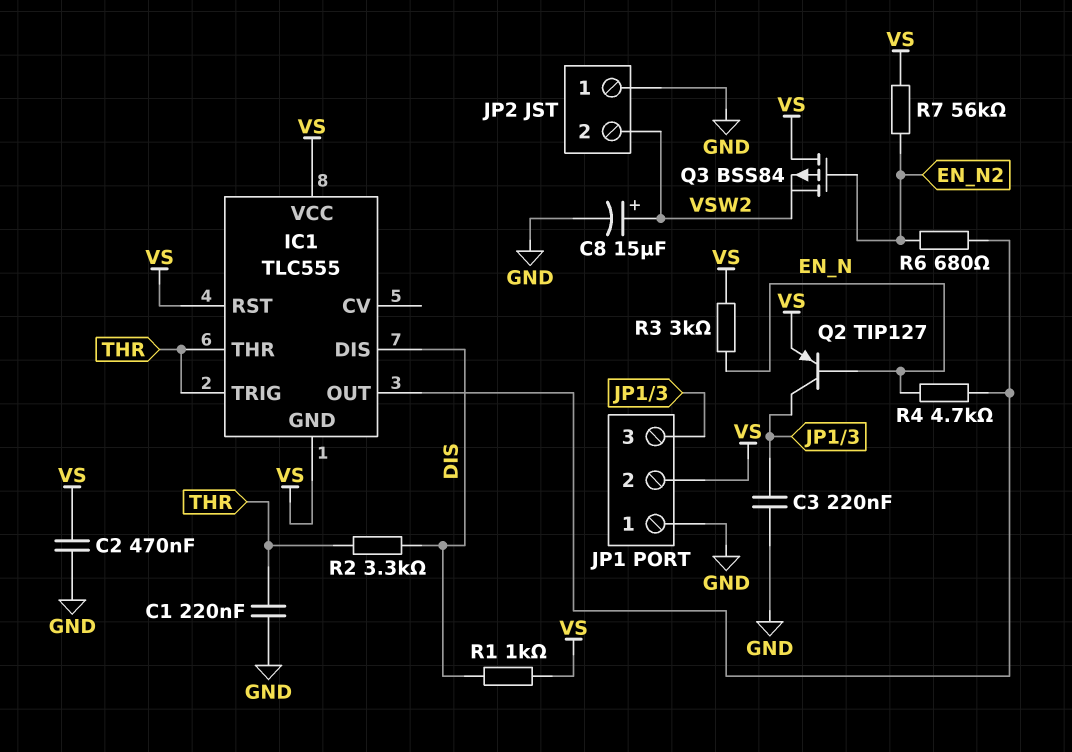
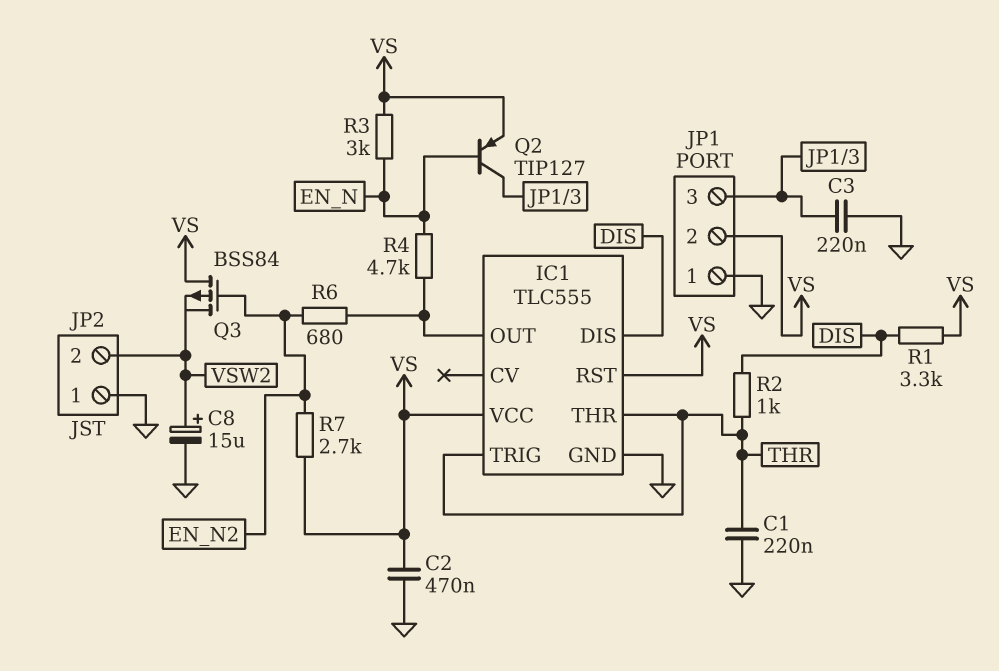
IC1 pin GND: VS -> GND
R1: 1k (DIS, VS) -> 3.3k (DIS, VS)
R2: 3.3k (DIS, THR) -> 1k (DIS, THR)
R7: 56k (EN_N2, VS) -> 2.7k (EN_N2, VS)

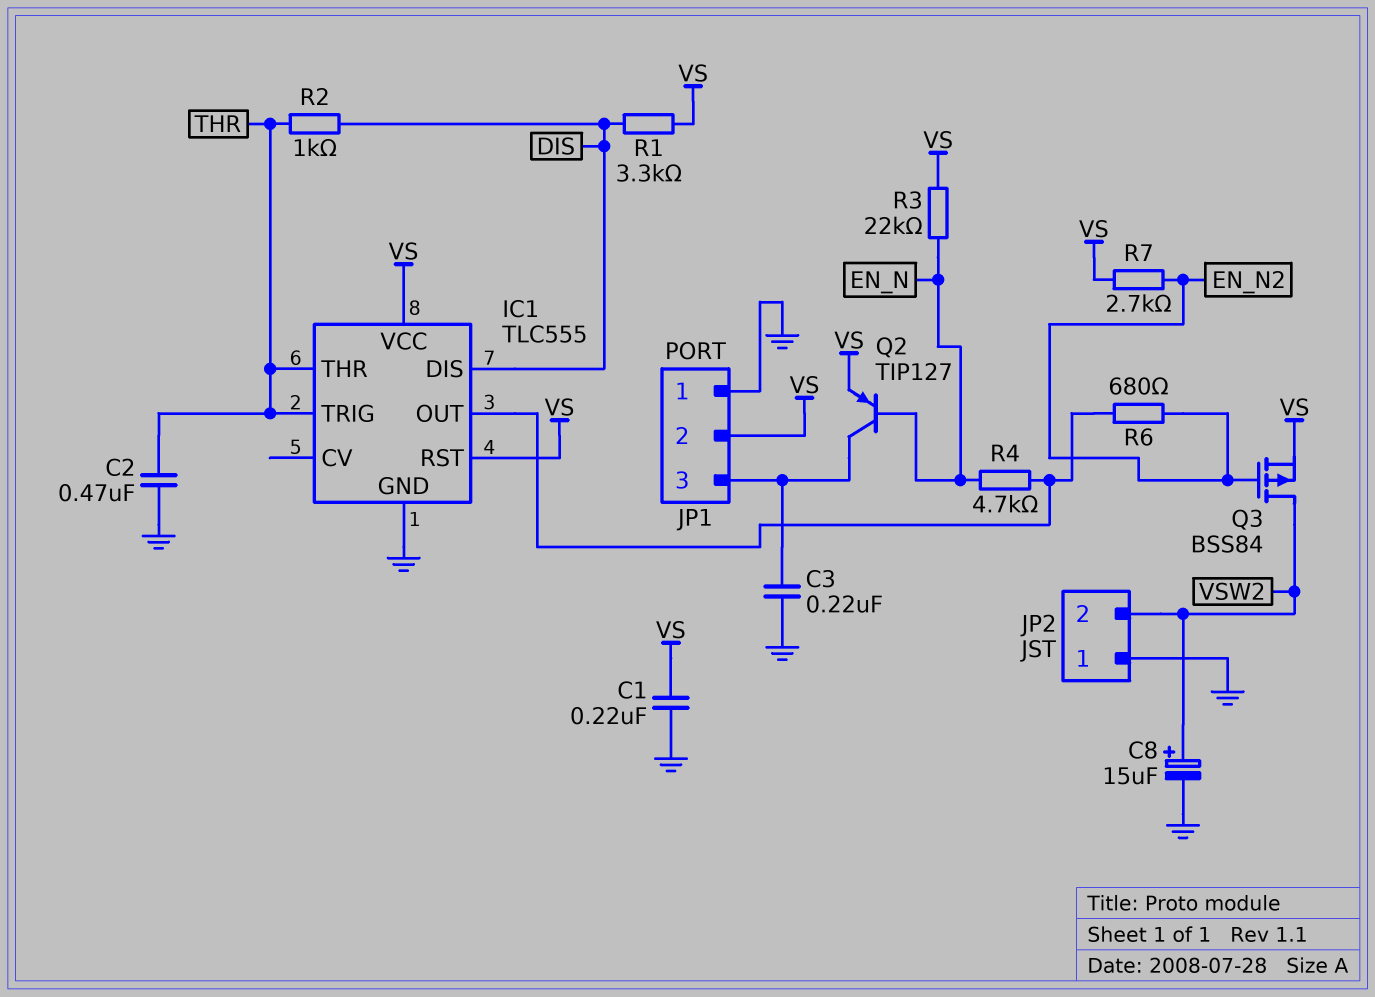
C1: 220nF (GND, THR) -> 220nF (GND, VS)
C2: 470nF (GND, VS) -> 470nF (GND, THR)
Q3: PMOS BSS84 (G EN_N2, D VS, S VSW2) -> PMOS BSS84 (G EN_N2, D VSW2, S VS)
R3: 3k (EN_N, VS) -> 22k (EN_N, VS)

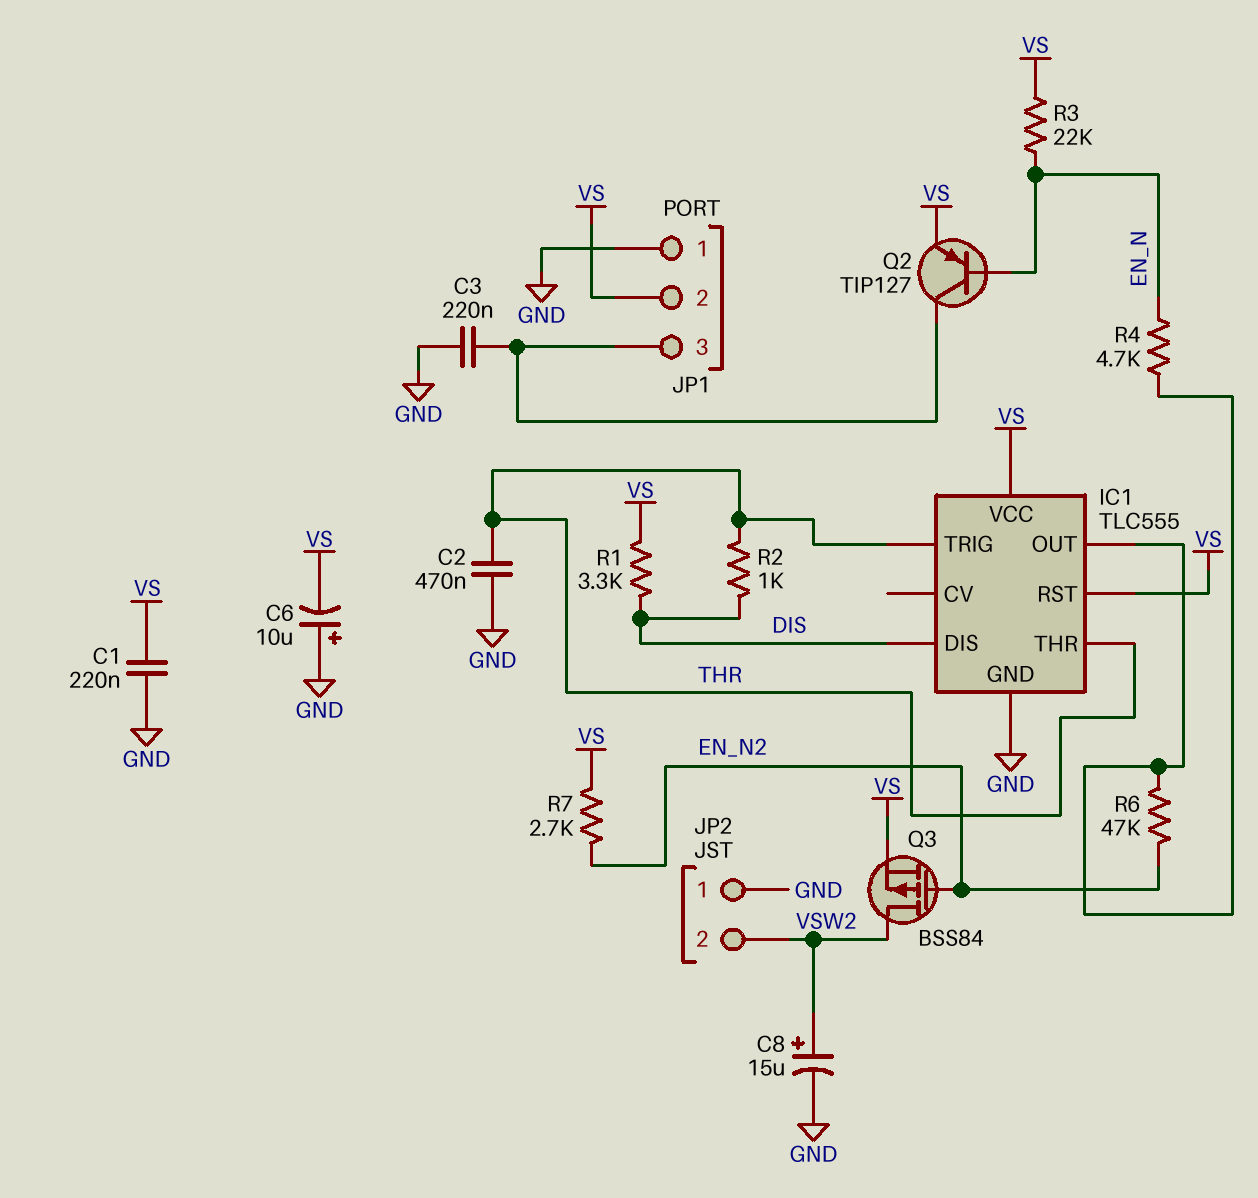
C6: none -> 10uF (plus GND, minus VS)
R6: 680 (EN_N2, IC1/OUT) -> 47k (EN_N2, IC1/OUT)

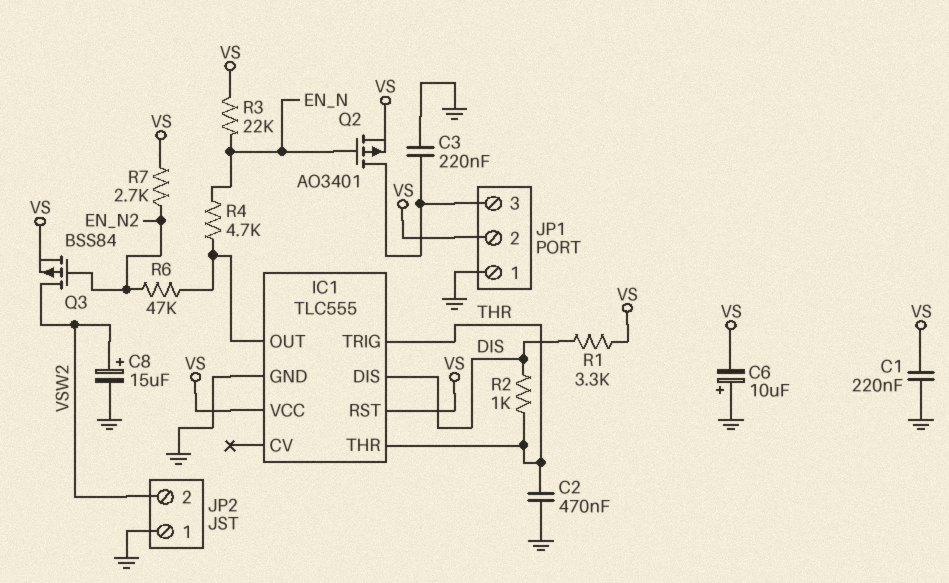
Q2: PNP TIP127 (B EN_N, C JP1/3, E VS) -> PMOS AO3401 (G EN_N, D JP1/3, S VS)

